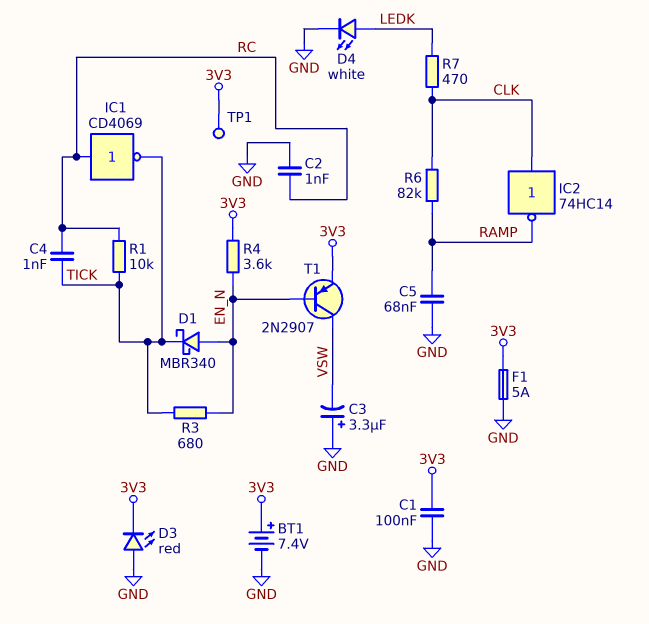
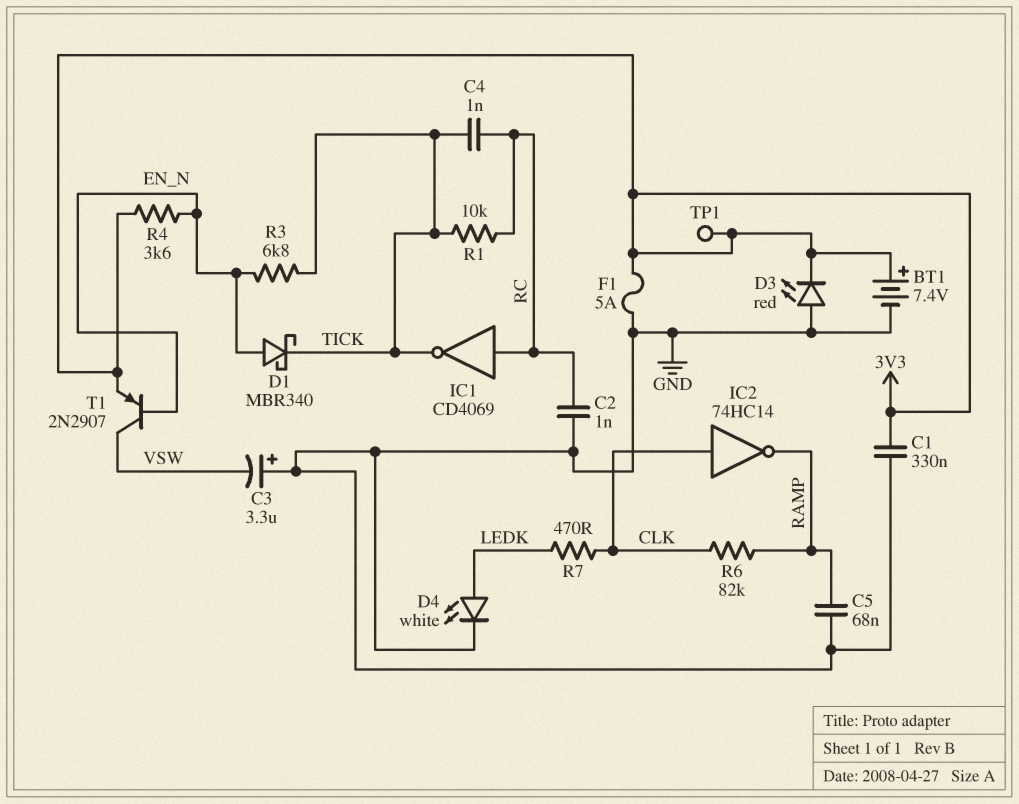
C1: 100nF (3V3, GND) -> 330nF (3V3, GND)
R3: 680 (EN_N, TICK) -> 6.8k (EN_N, TICK)

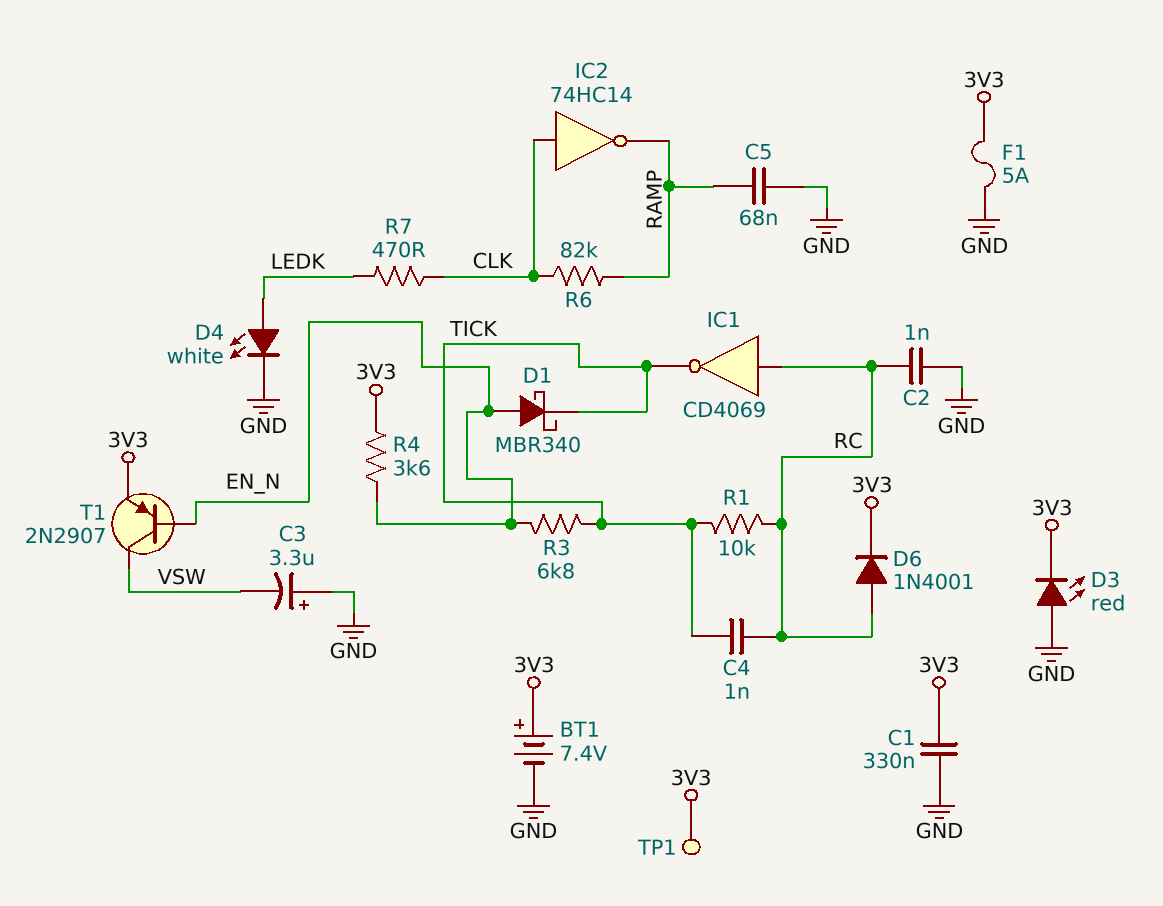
D6: none -> diode 1N4001 (A RC, K 3V3)

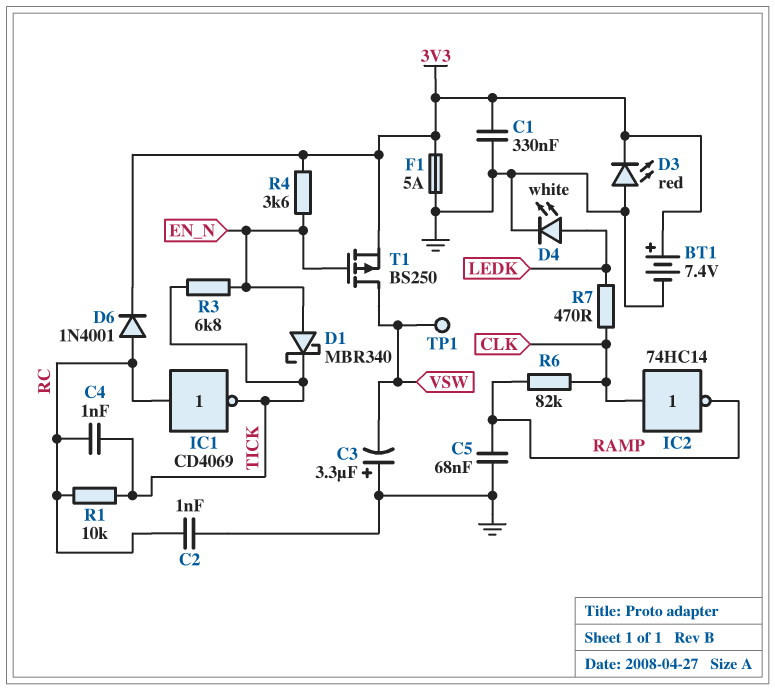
T1: PNP 2N2907 (B EN_N, C VSW, E 3V3) -> PMOS BS250 (G EN_N, D VSW, S 3V3)
TP1: test point (3V3) -> test point (VSW)

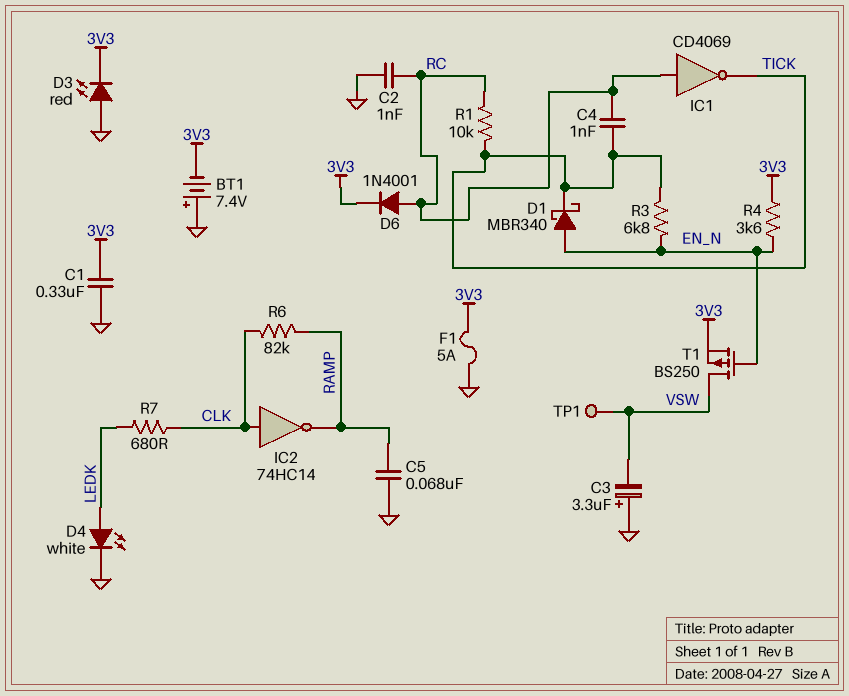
BT1: 7.4V (plus 3V3, minus GND) -> 7.4V (plus GND, minus 3V3)
R7: 470 (CLK, LEDK) -> 680 (CLK, LEDK)

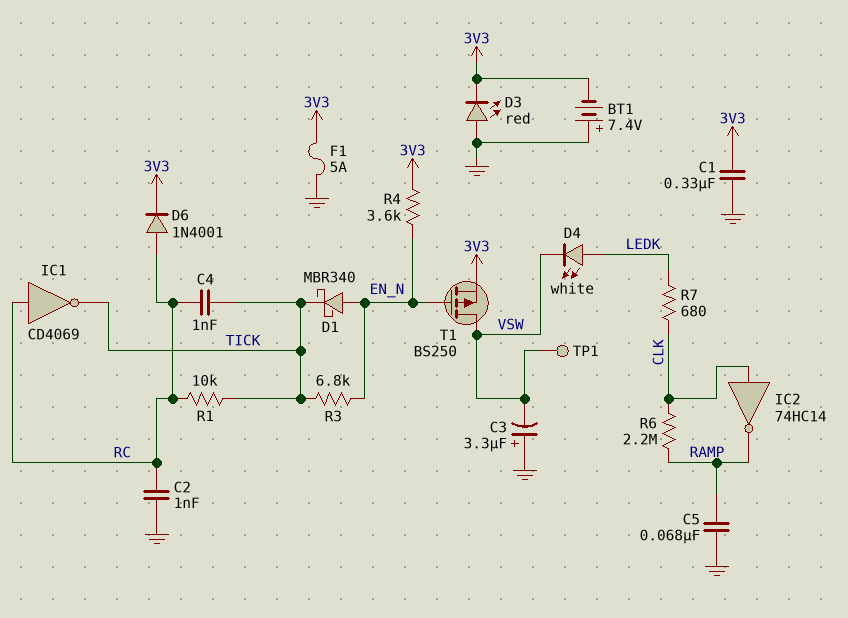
D4: LED white (A LEDK, K GND) -> LED white (A LEDK, K VSW)
R6: 82k (CLK, RAMP) -> 2.2M (CLK, RAMP)

